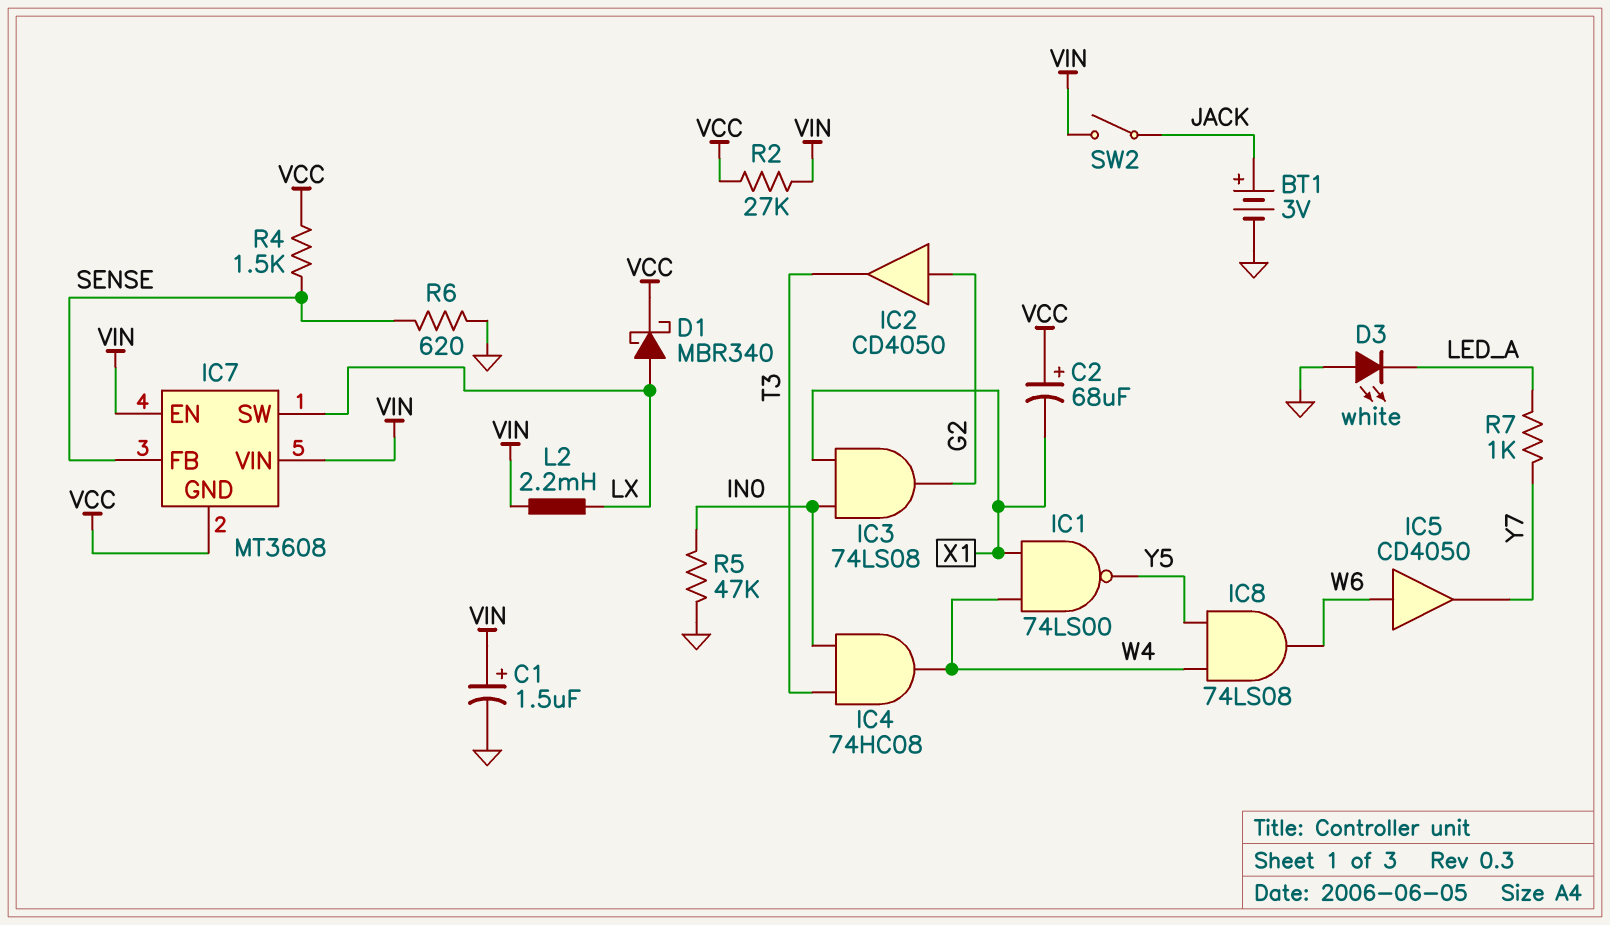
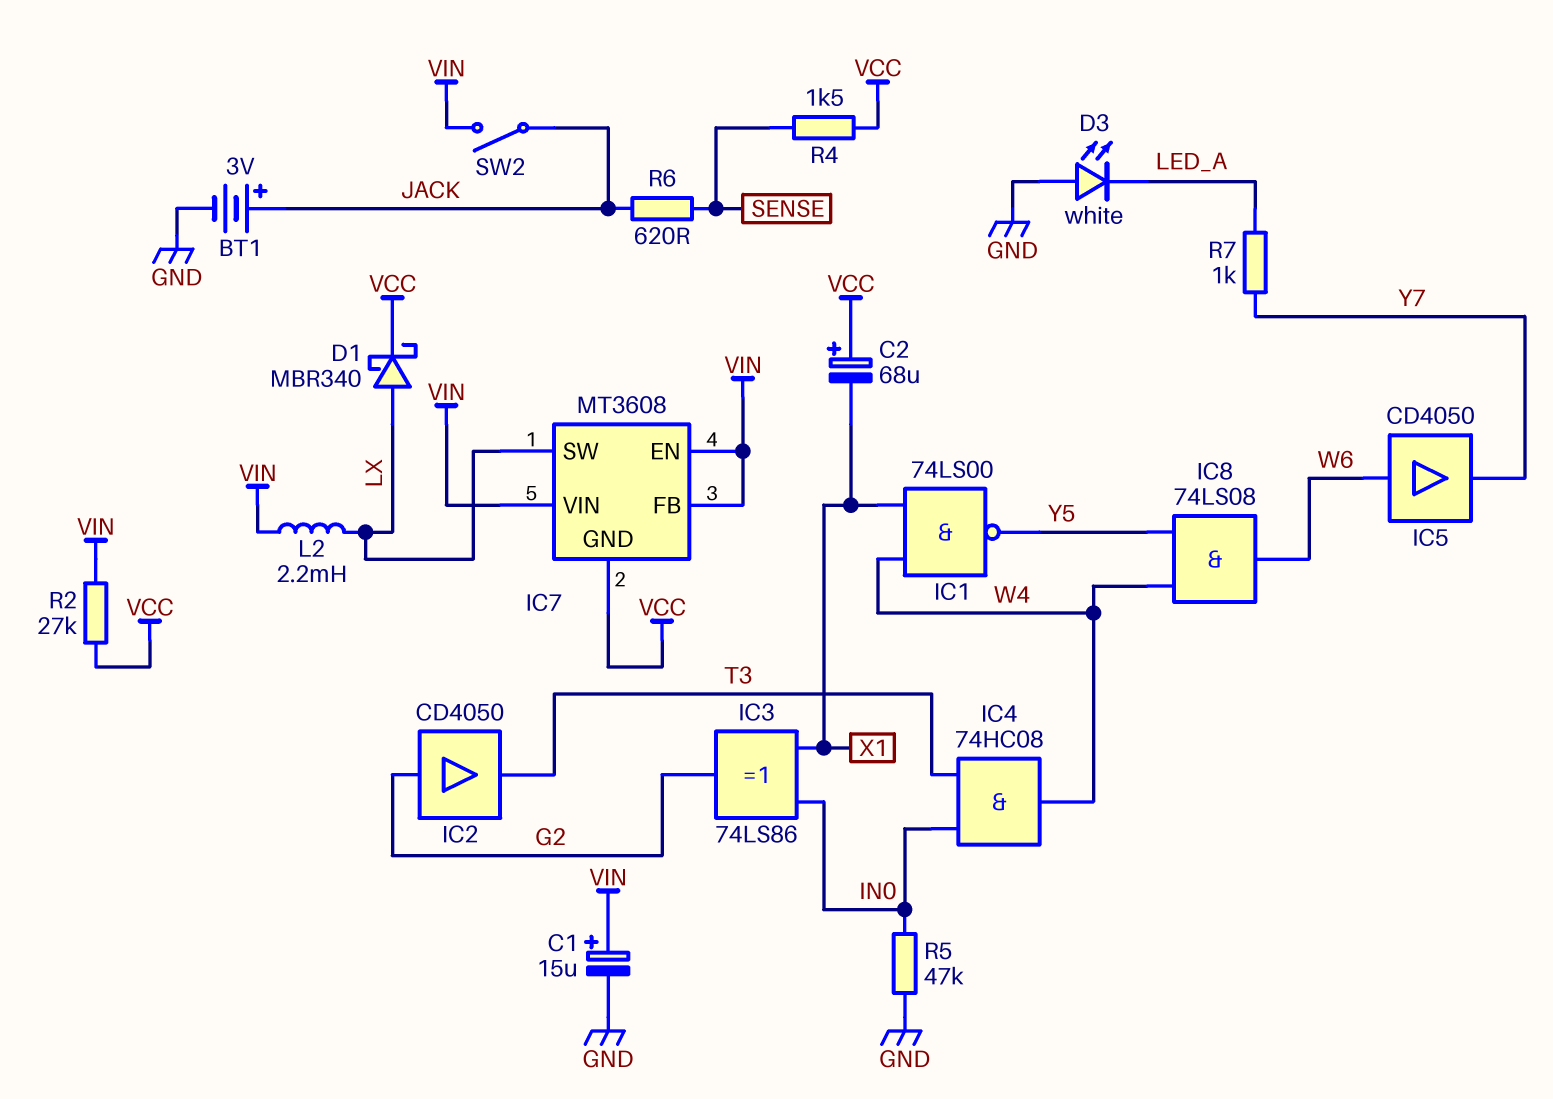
C1: 1.5uF (plus VIN, minus GND) -> 15uF (plus VIN, minus GND)
IC3: AND 74LS08 (in IN0, in X1, out G2) -> XOR 74LS86 (in IN0, in X1, out G2)
IC7 pin FB: SENSE -> VIN
R6: 620 (GND, SENSE) -> 620 (JACK, SENSE)

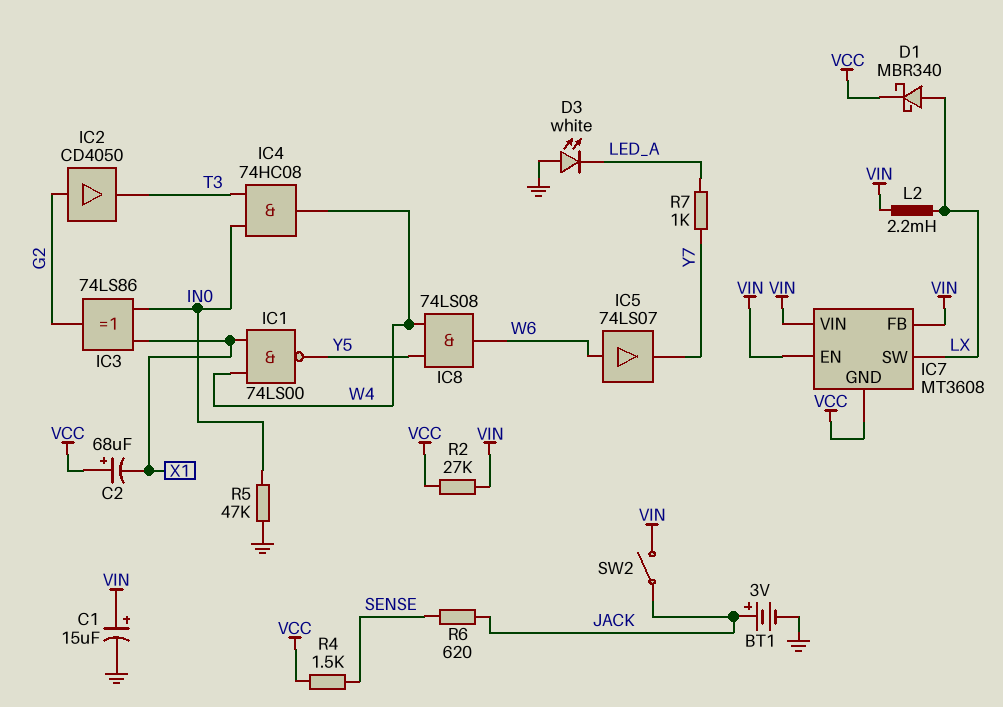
IC5: buffer CD4050 (in W6, out Y7) -> buffer 74LS07 (in W6, out Y7)

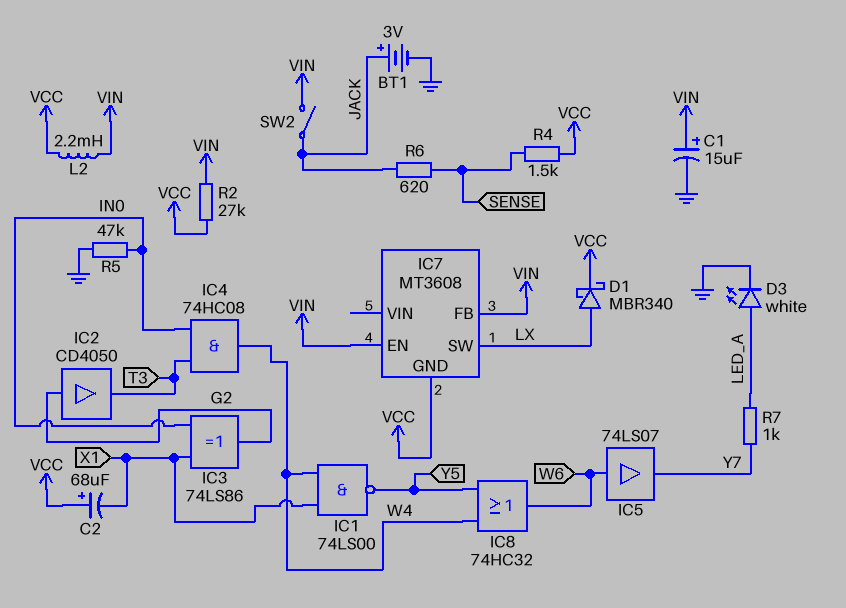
D3: LED white (A GND, K LED_A) -> LED white (A LED_A, K GND)
IC7 pin VIN: VIN -> none
IC8: AND 74LS08 (in W4, in Y5, out W6) -> OR 74HC32 (in W4, in Y5, out W6)
L2: 2.2mH (LX, VIN) -> 2.2mH (VCC, VIN)

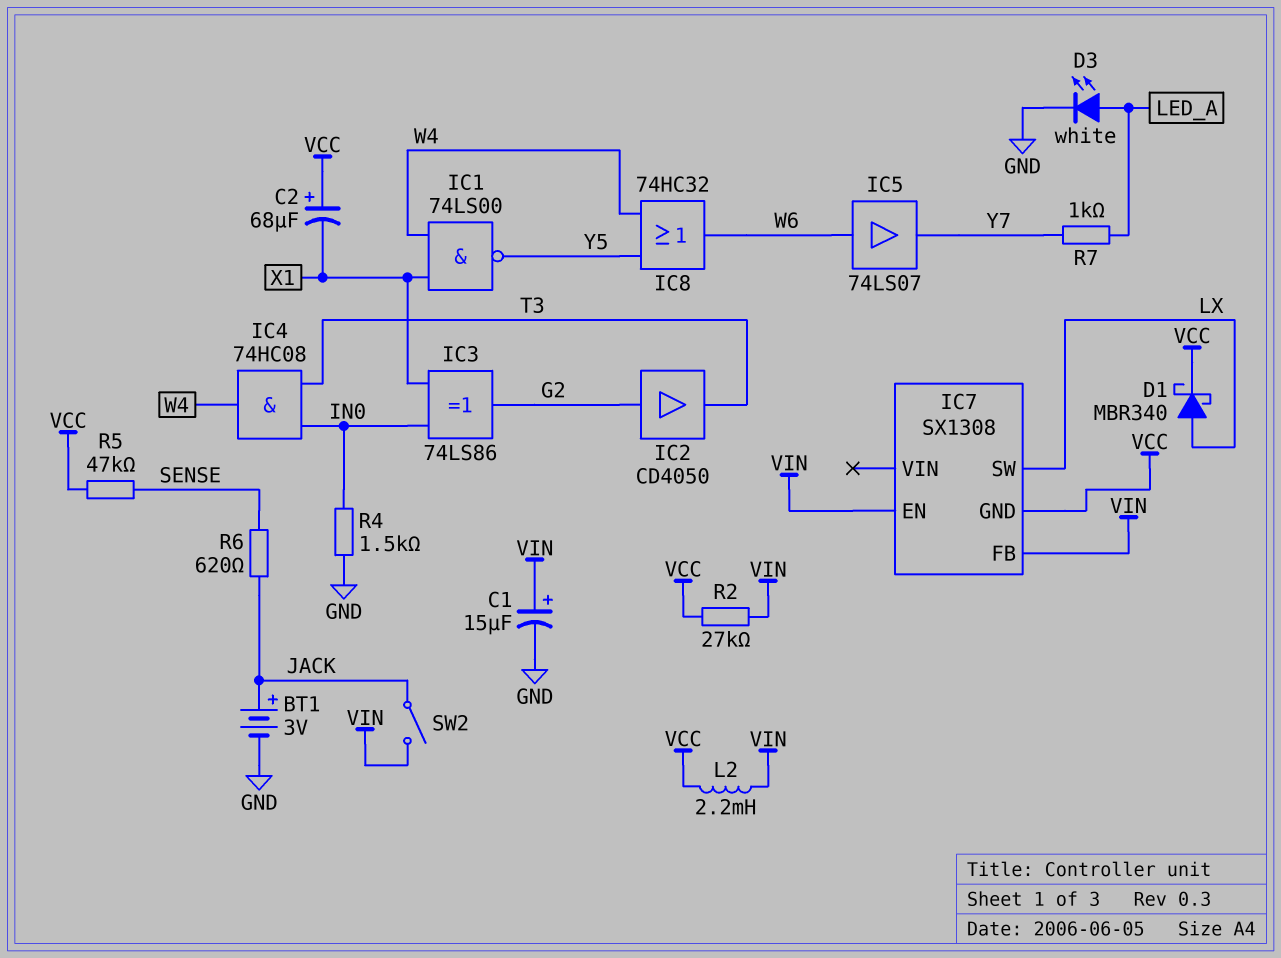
IC7: MT3608 -> SX1308
R4: 1.5k (SENSE, VCC) -> 1.5k (GND, IN0)
R5: 47k (GND, IN0) -> 47k (SENSE, VCC)

